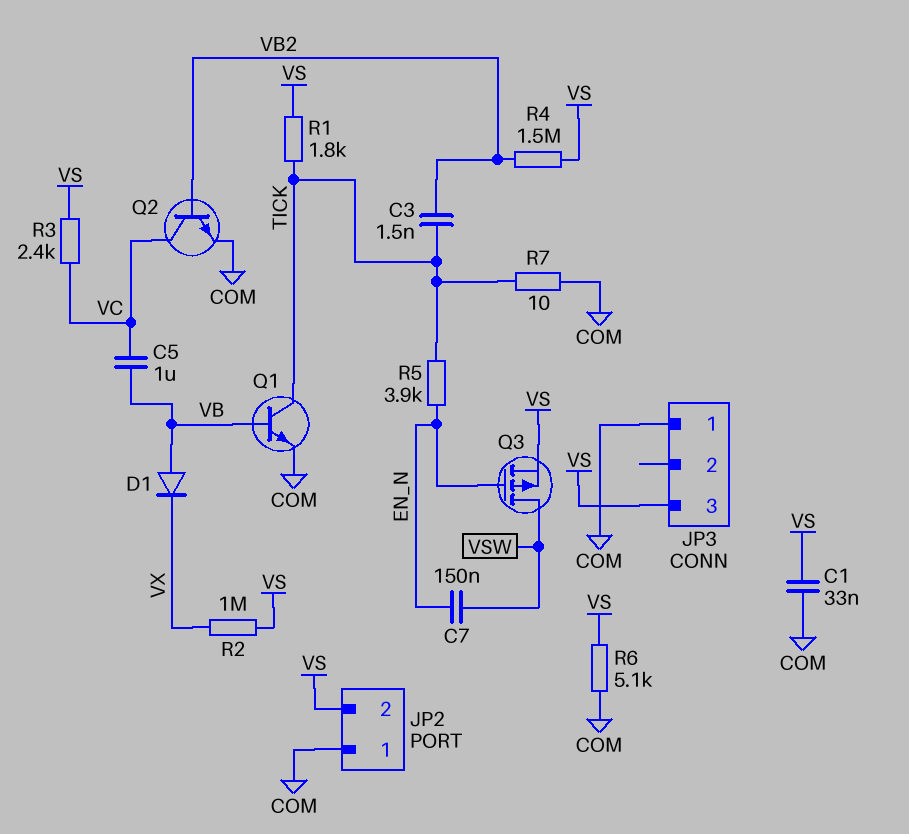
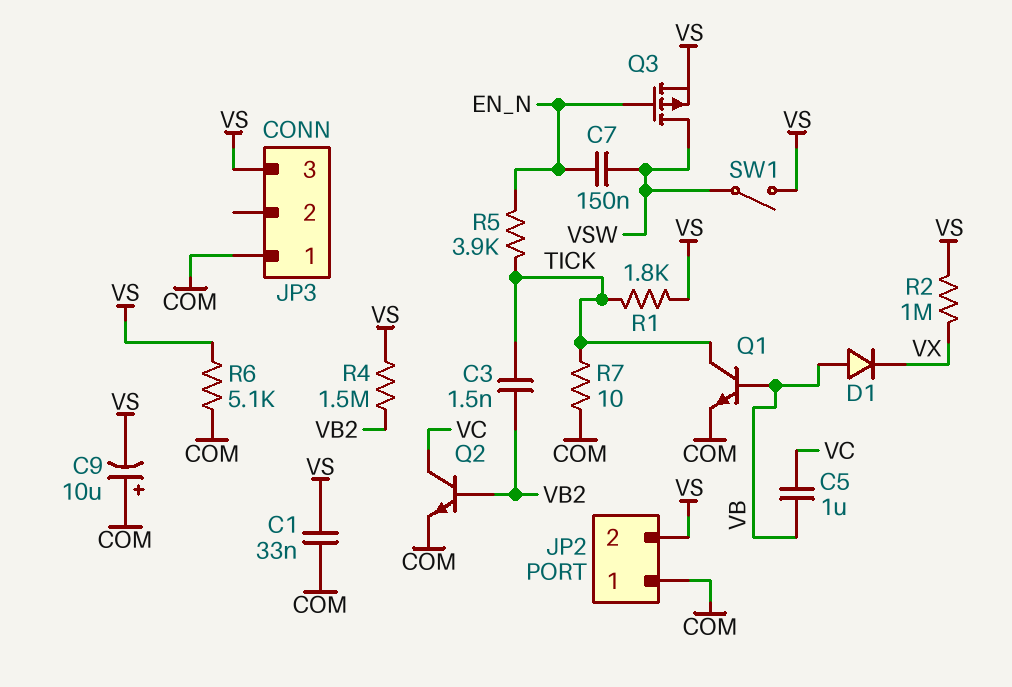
C9: none -> 10uF (plus COM, minus VS)
R3: 2.4k (VC, VS) -> none
SW1: none -> switch (VS, VSW)

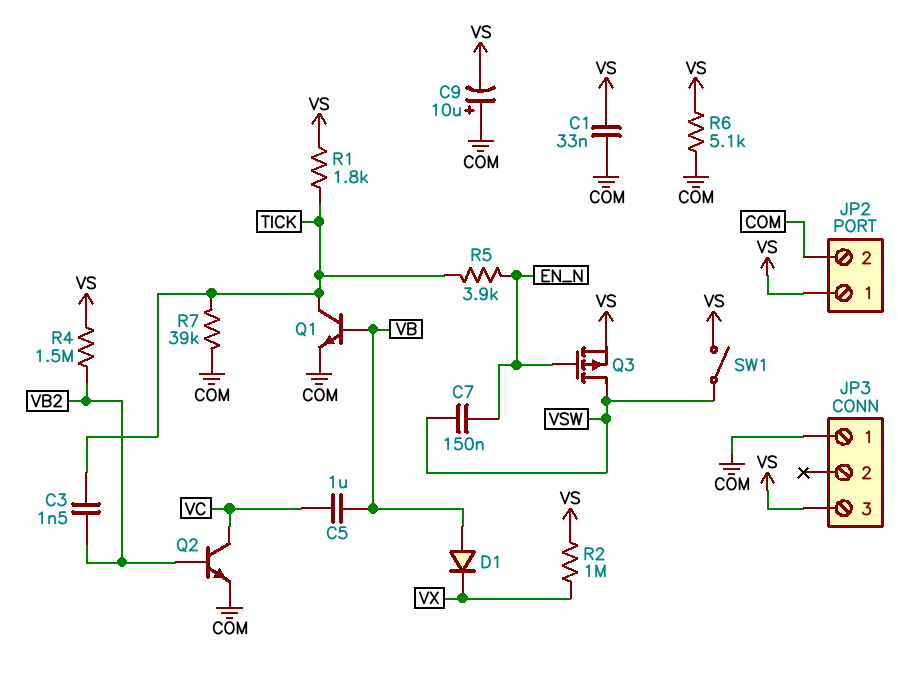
JP2 pin 1: COM -> VS
JP2 pin 2: VS -> COM
R7: 10 (COM, TICK) -> 39k (COM, TICK)

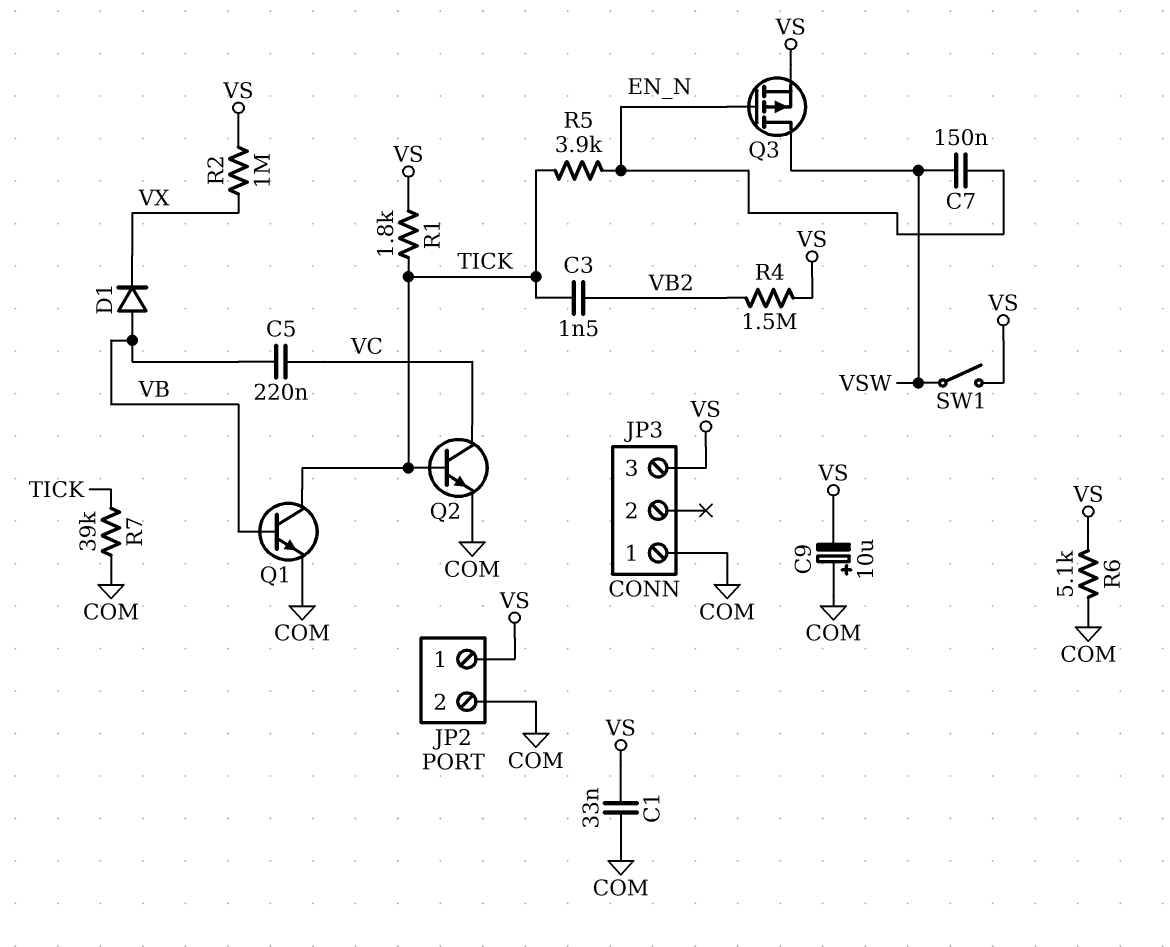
C5: 1uF (VB, VC) -> 220nF (VB, VC)
Q2: NPN (B VB2, C VC, E COM) -> NPN (B TICK, C VC, E COM)

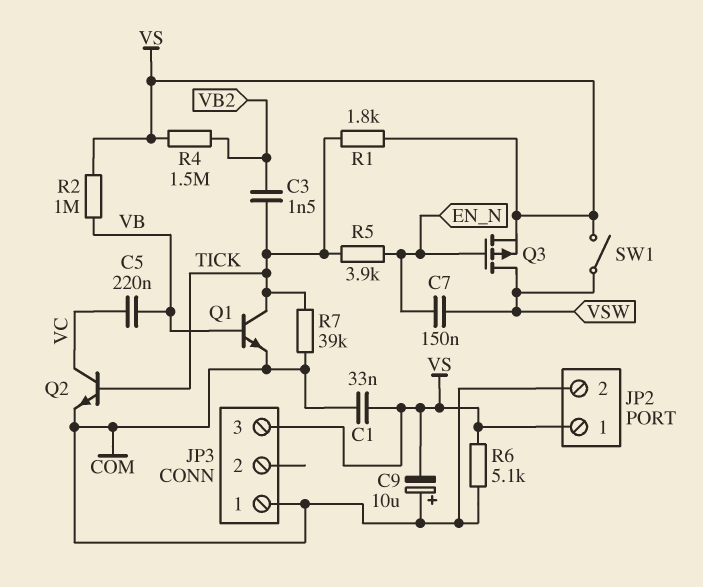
D1: diode (A VB, K VX) -> none
R2: 1M (VS, VX) -> 1M (VB, VS)

